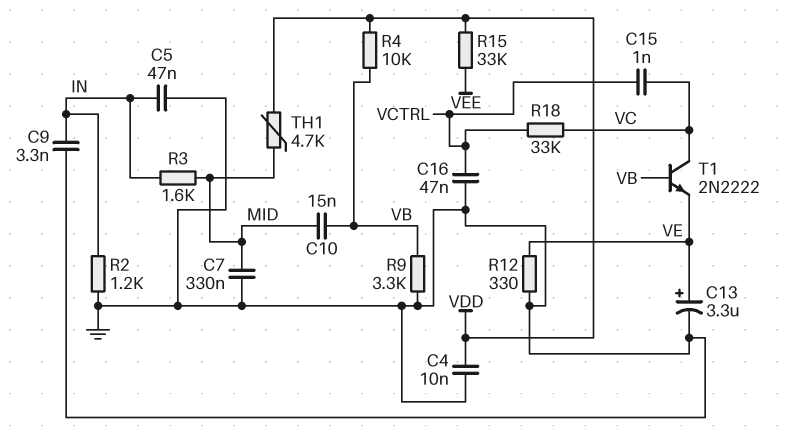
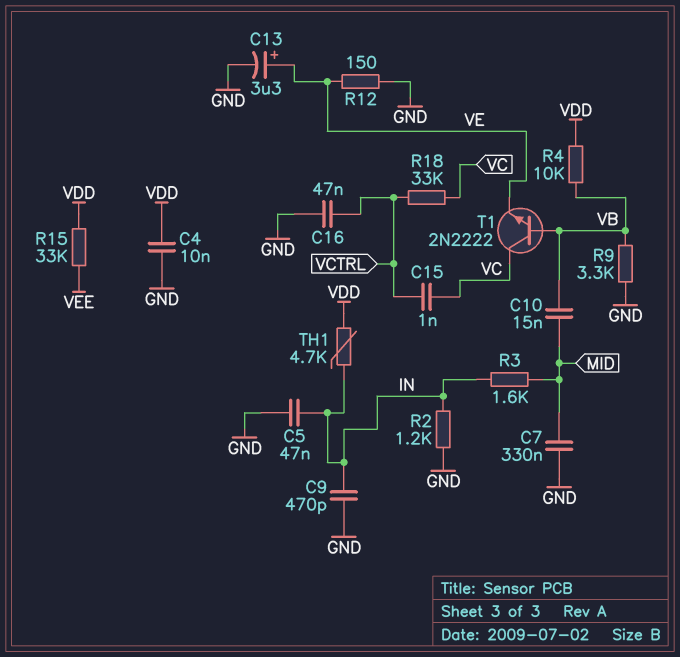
C9: 3.3nF (GND, IN) -> 470pF (GND, IN)
R12: 330 (GND, VE) -> 150 (GND, VE)
TH1: 4.7k (MID, VDD) -> 4.7k (IN, VDD)

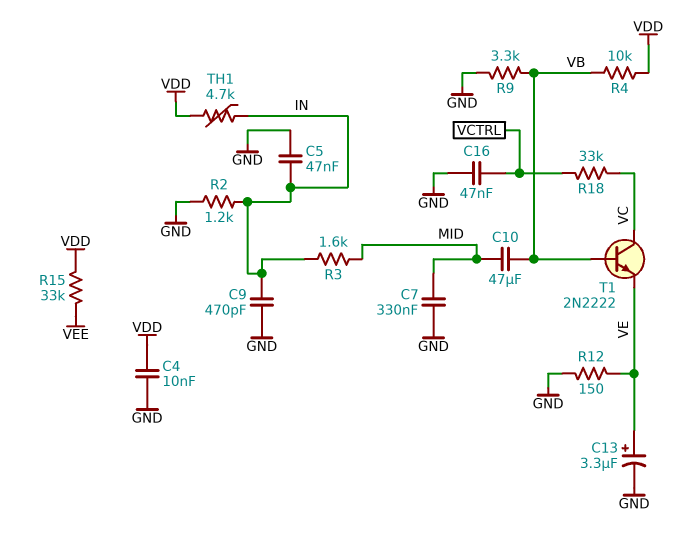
C10: 15nF (MID, VB) -> 47uF (MID, VB)
C15: 1nF (VC, VCTRL) -> none

